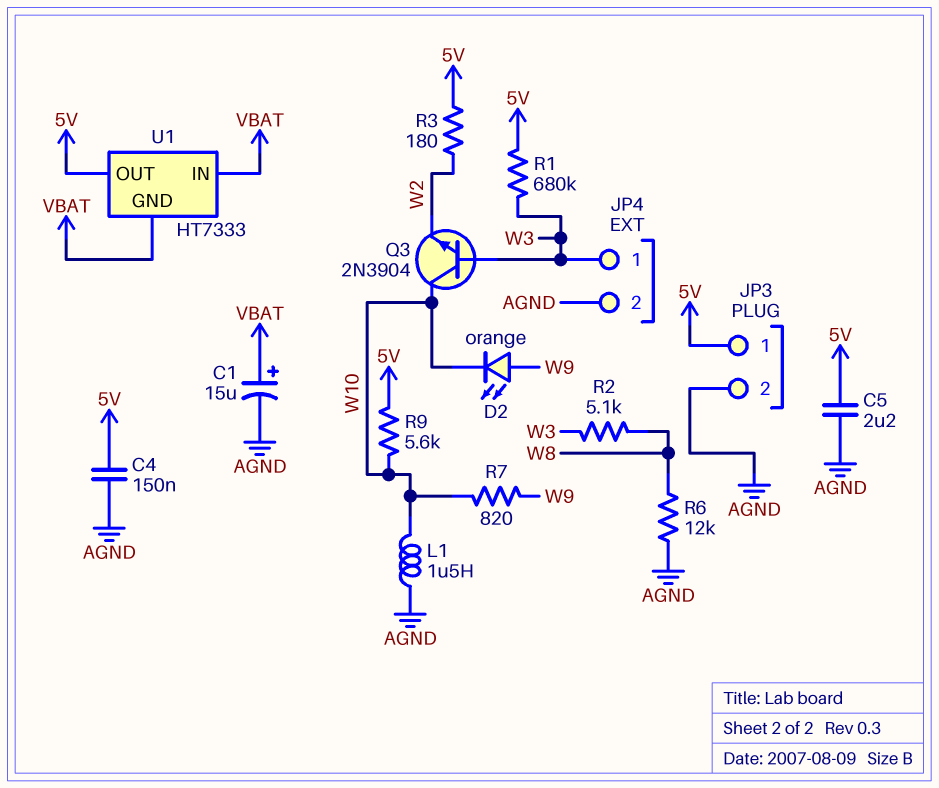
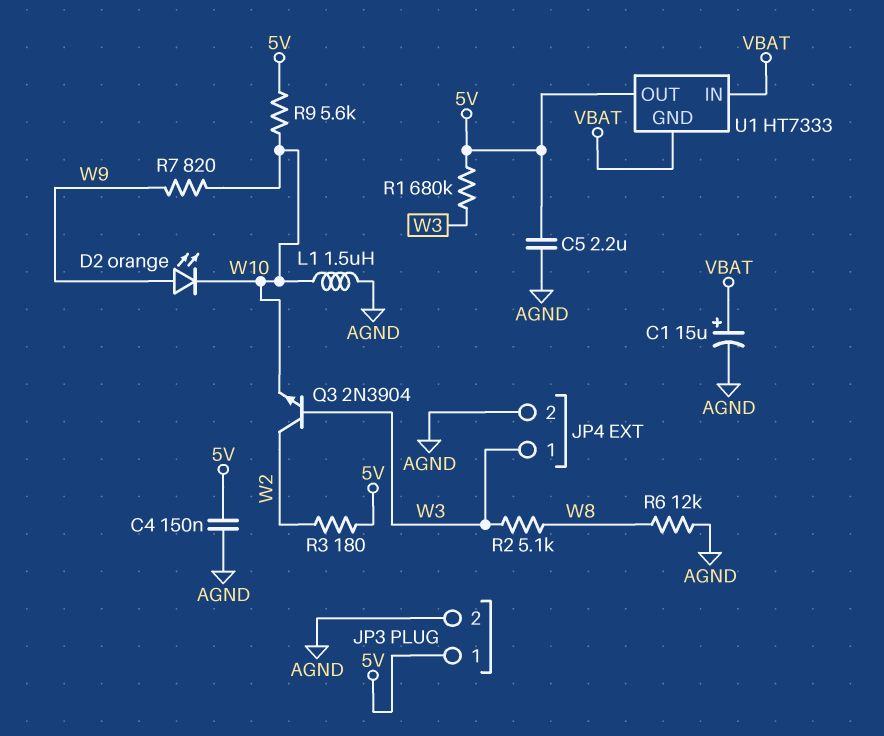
Q3: NPN 2N3904 (B W3, C W10, E W2) -> NPN 2N3904 (B W3, C W2, E W10)

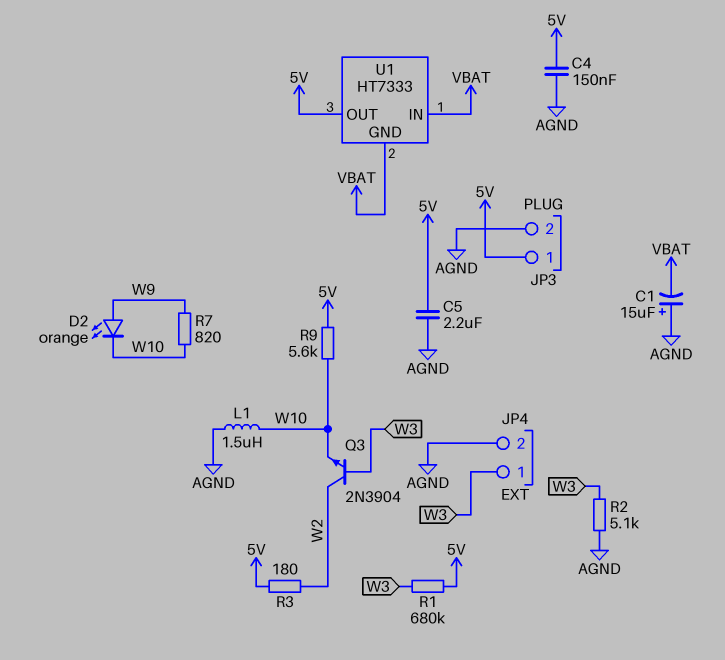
C1: 15uF (plus VBAT, minus AGND) -> 15uF (plus AGND, minus VBAT)
R2: 5.1k (W3, W8) -> 5.1k (AGND, W3)
R6: 12k (AGND, W8) -> none

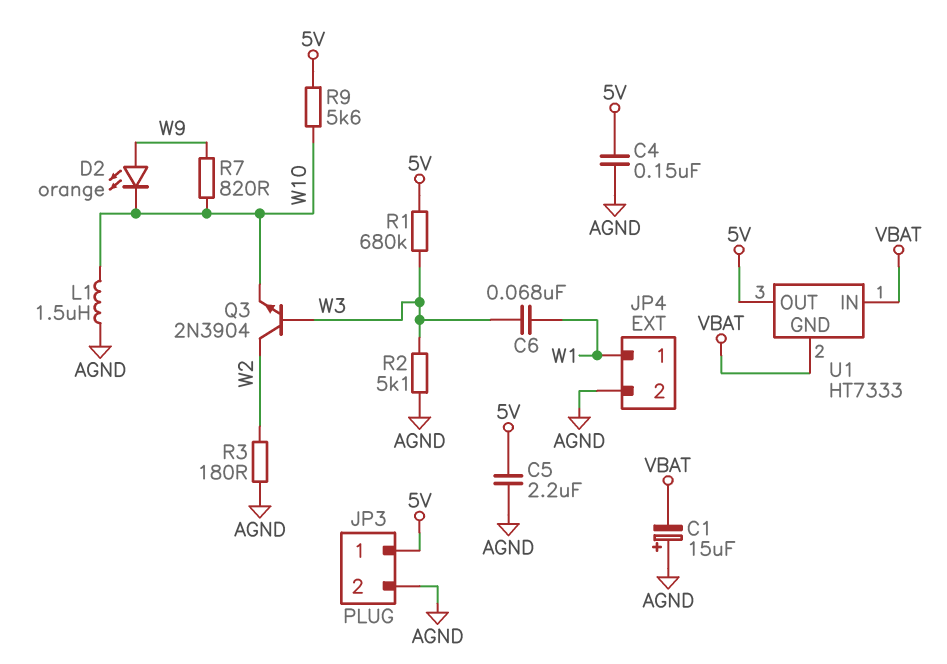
C6: none -> 68nF (W1, W3)
JP4 pin 1: W3 -> W1
R3: 180 (5V, W2) -> 180 (AGND, W2)

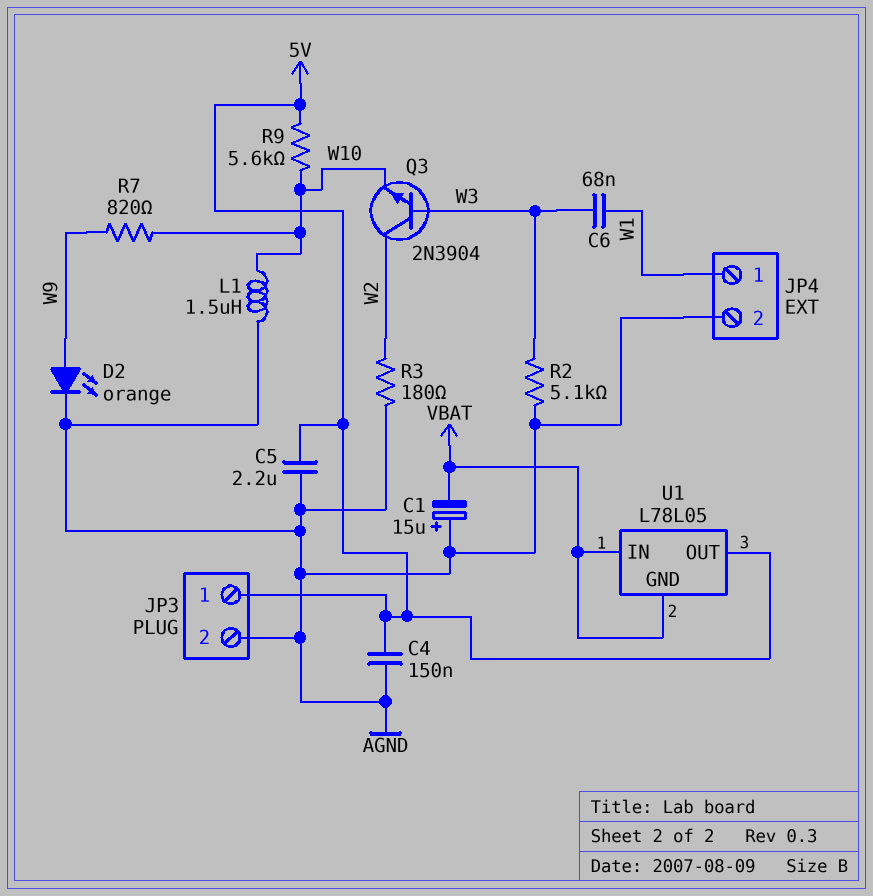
D2: LED orange (A W9, K W10) -> LED orange (A W9, K AGND)
R1: 680k (5V, W3) -> none
U1: HT7333 -> L78L05

